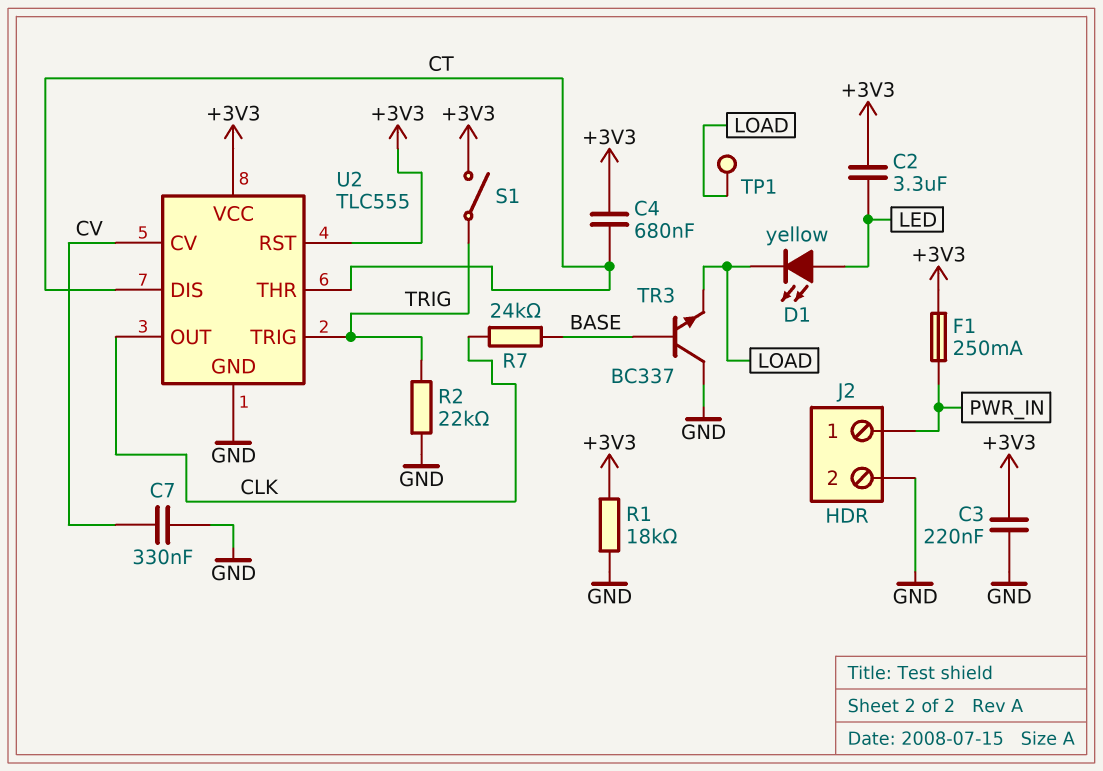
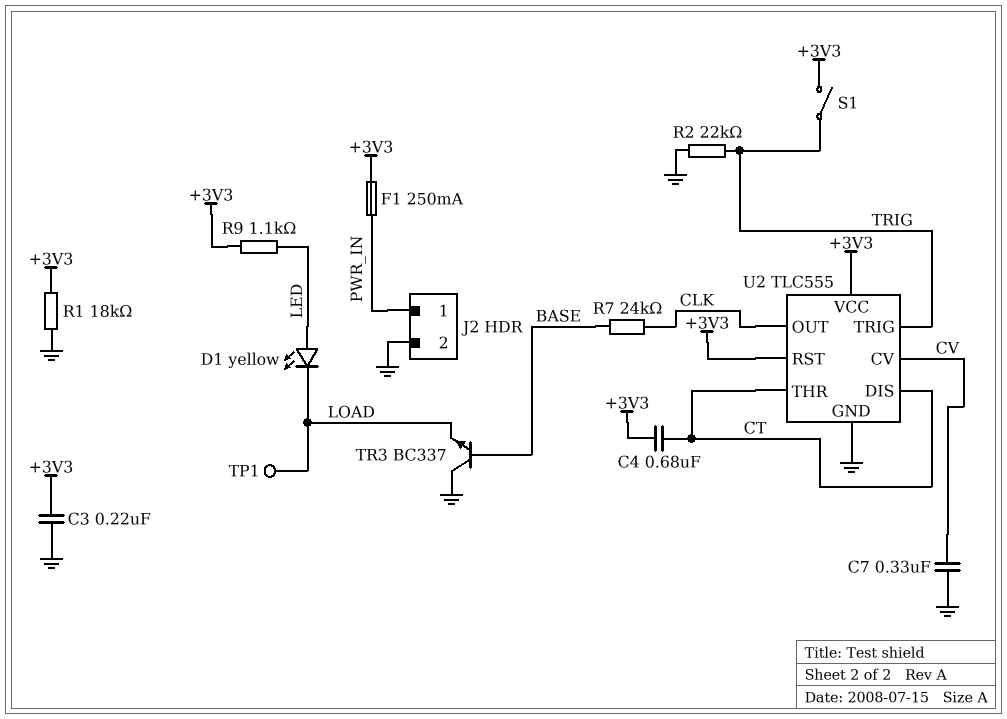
C2: 3.3uF (+3V3, LED) -> none
R9: none -> 1.1k (+3V3, LED)

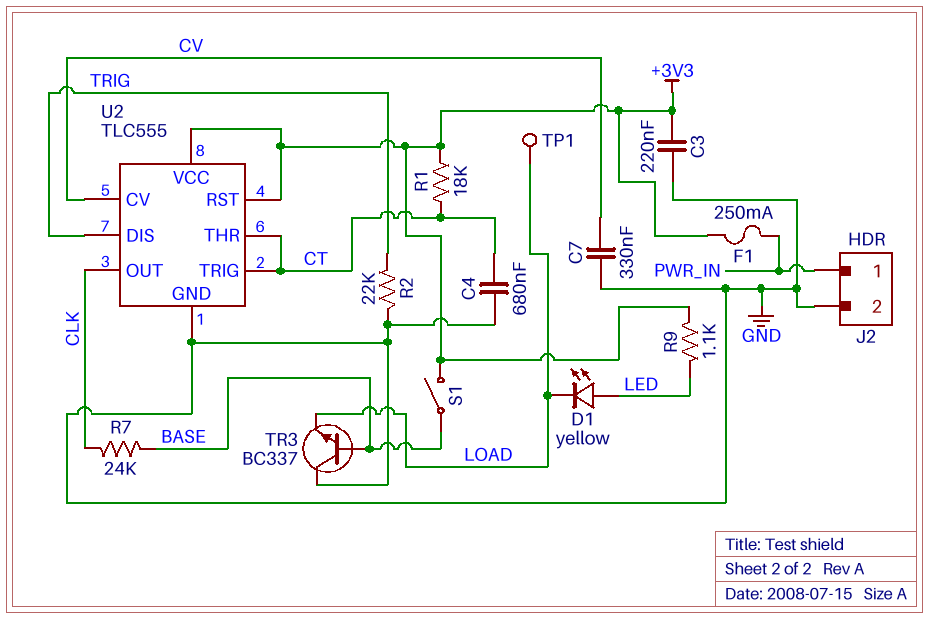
C4: 680nF (+3V3, CT) -> 680nF (CT, GND)
R1: 18k (+3V3, GND) -> 18k (+3V3, CT)
S1: switch (+3V3, TRIG) -> switch (+3V3, BASE)
U2 pin DIS: CT -> TRIG
U2 pin TRIG: TRIG -> CT

